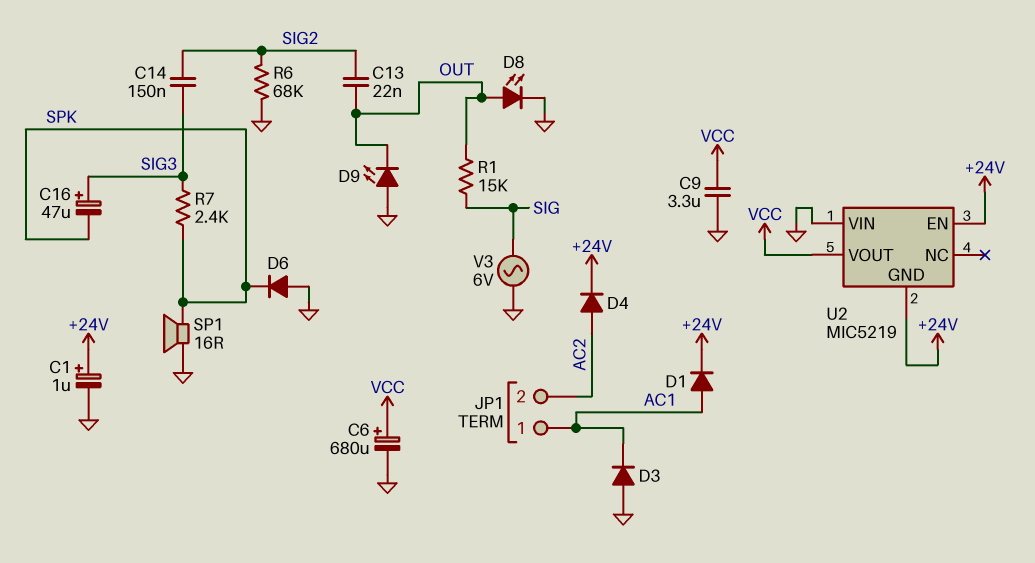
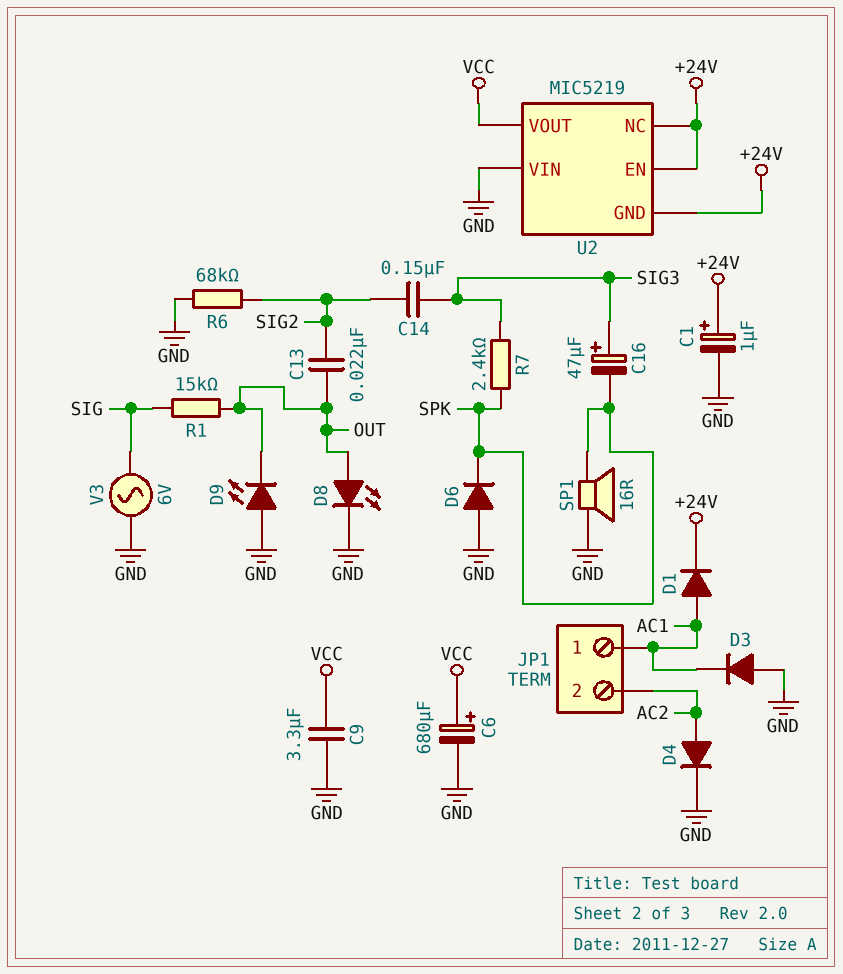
D4: diode (A AC2, K +24V) -> diode (A AC2, K GND)
U2 pin NC: none -> +24V

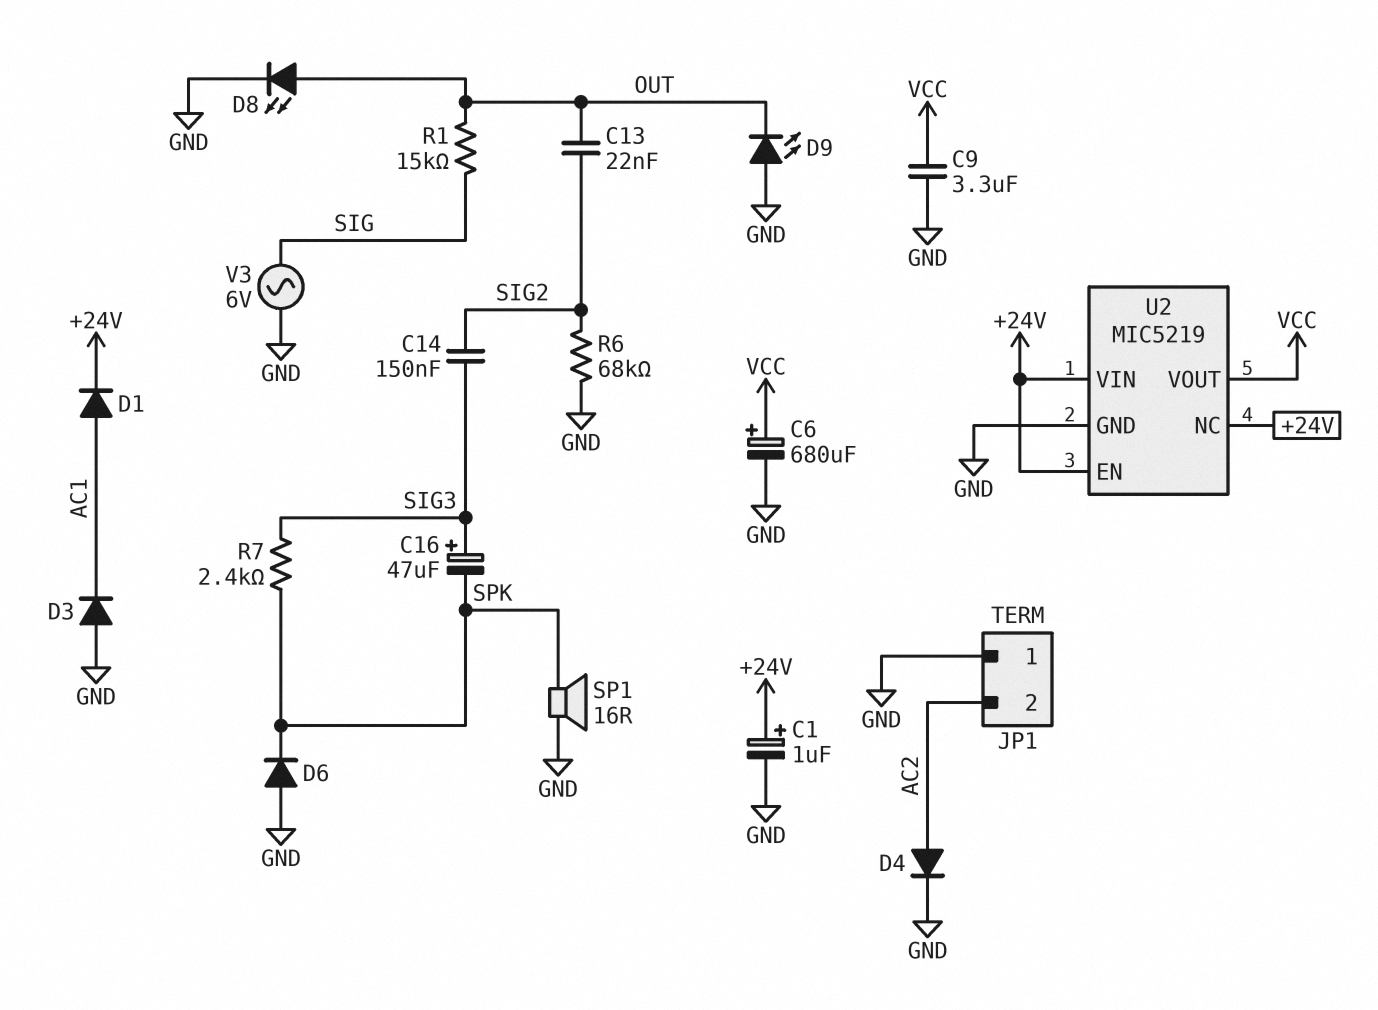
JP1 pin 1: AC1 -> GND
U2 pin GND: +24V -> GND
U2 pin VIN: GND -> +24V

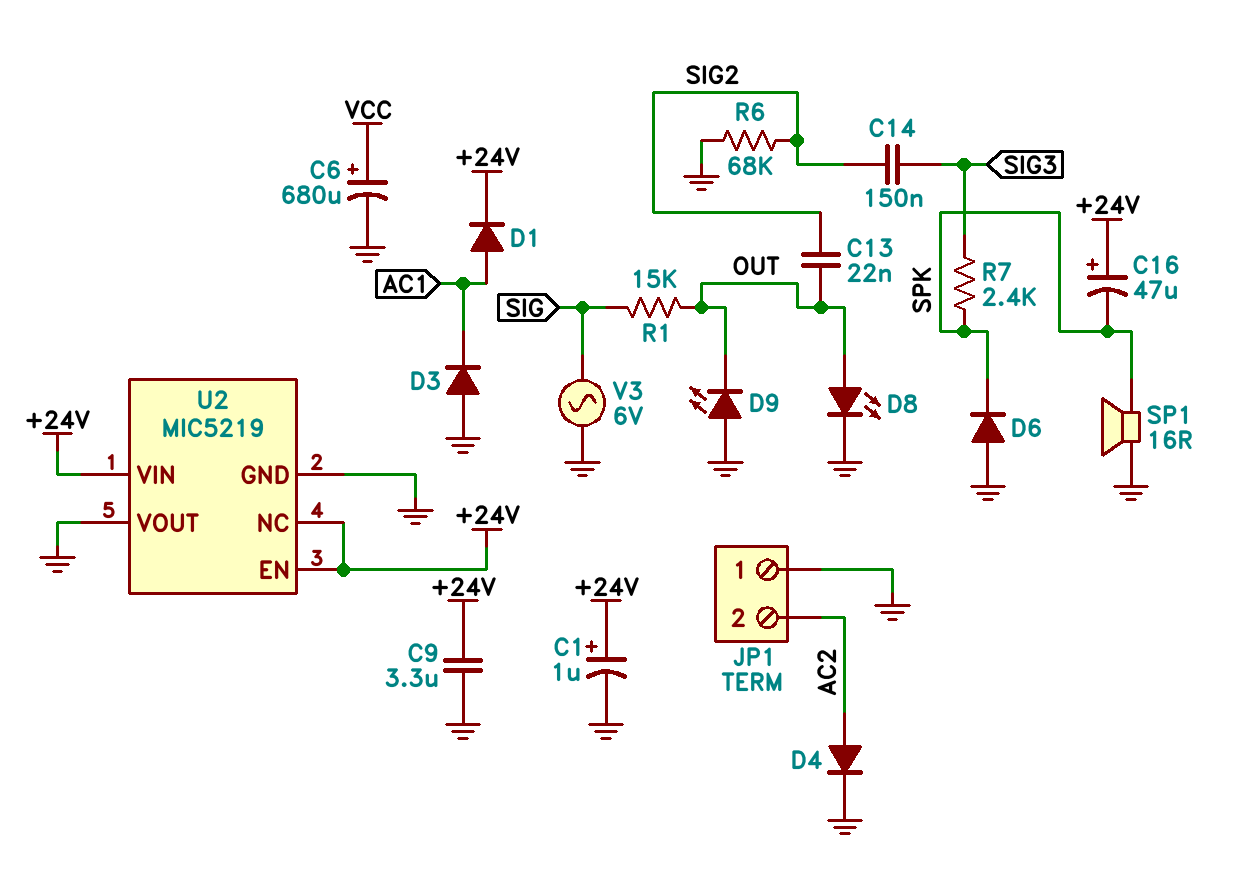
C9: 3.3uF (GND, VCC) -> 3.3uF (+24V, GND)
C16: 47uF (plus SIG3, minus SPK) -> 47uF (plus +24V, minus SPK)
U2 pin VOUT: VCC -> GND

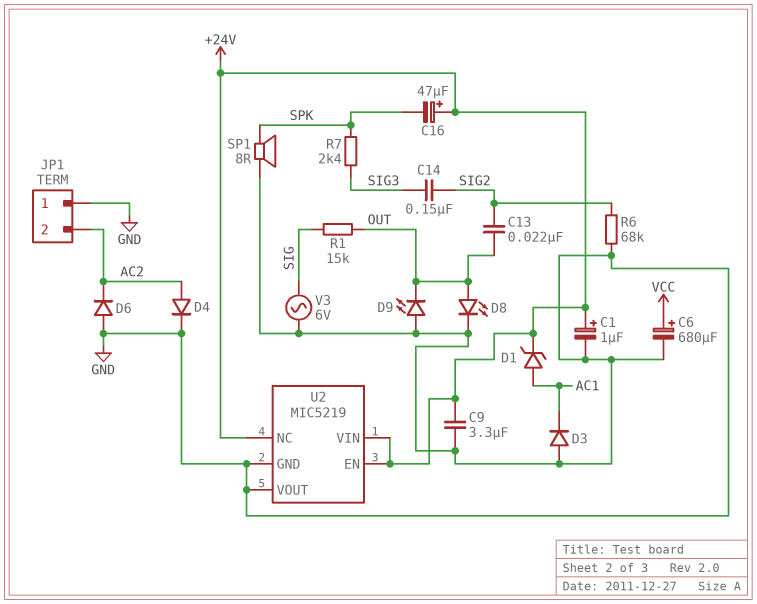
D1: diode (A AC1, K +24V) -> zener (A AC1, K +24V)
D6: diode (A GND, K SPK) -> diode (A GND, K AC2)
SP1: speaker 16R (GND, SPK) -> speaker 8R (GND, SPK)

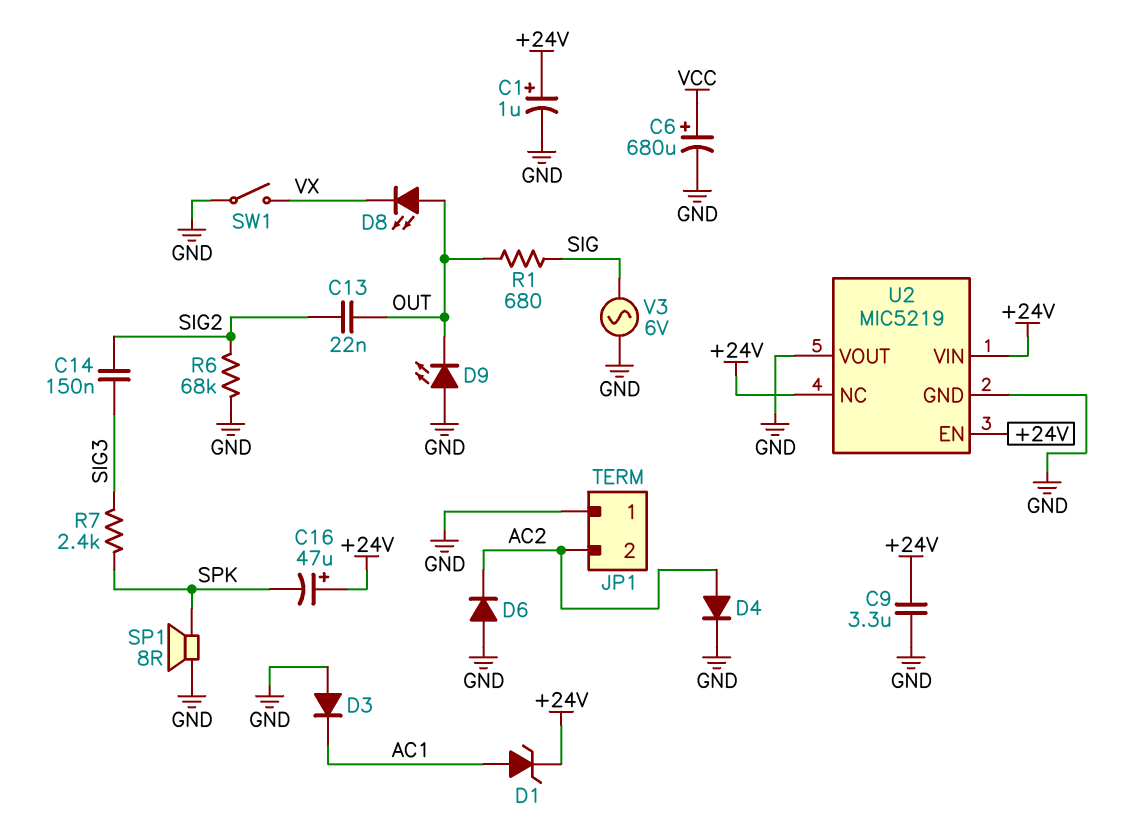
D8: LED (A OUT, K GND) -> LED (A OUT, K VX)
R1: 15k (OUT, SIG) -> 680 (OUT, SIG)
SW1: none -> switch (GND, VX)

